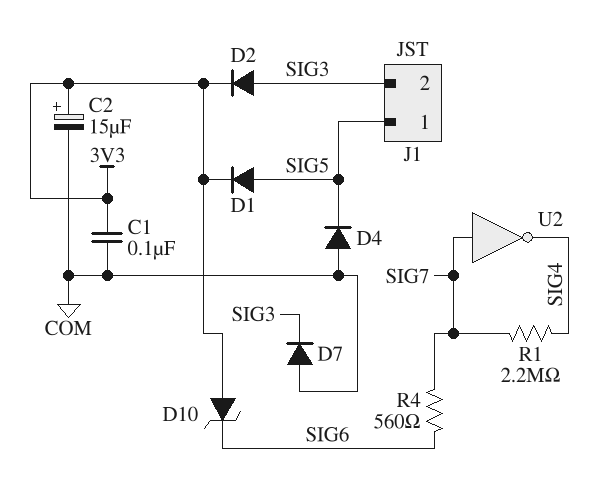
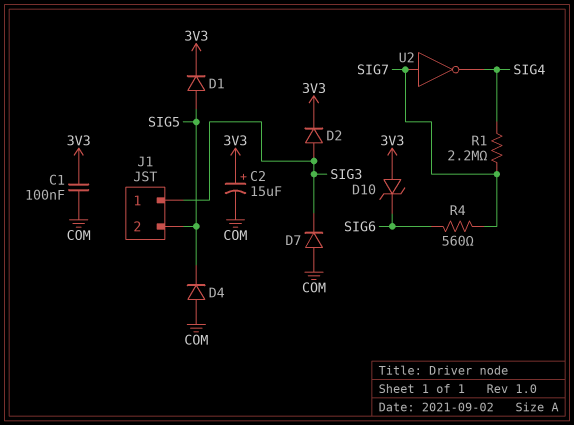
J1 pin 1: SIG5 -> SIG3
J1 pin 2: SIG3 -> SIG5

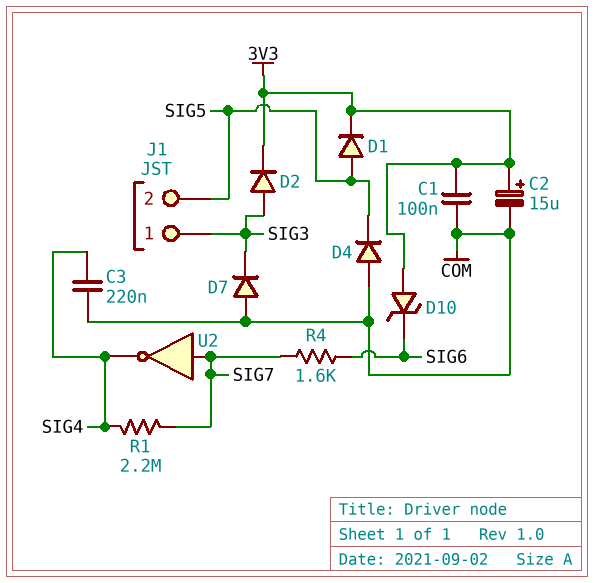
C3: none -> 220nF (COM, SIG4)
R4: 560 (SIG6, SIG7) -> 1.6k (SIG6, SIG7)

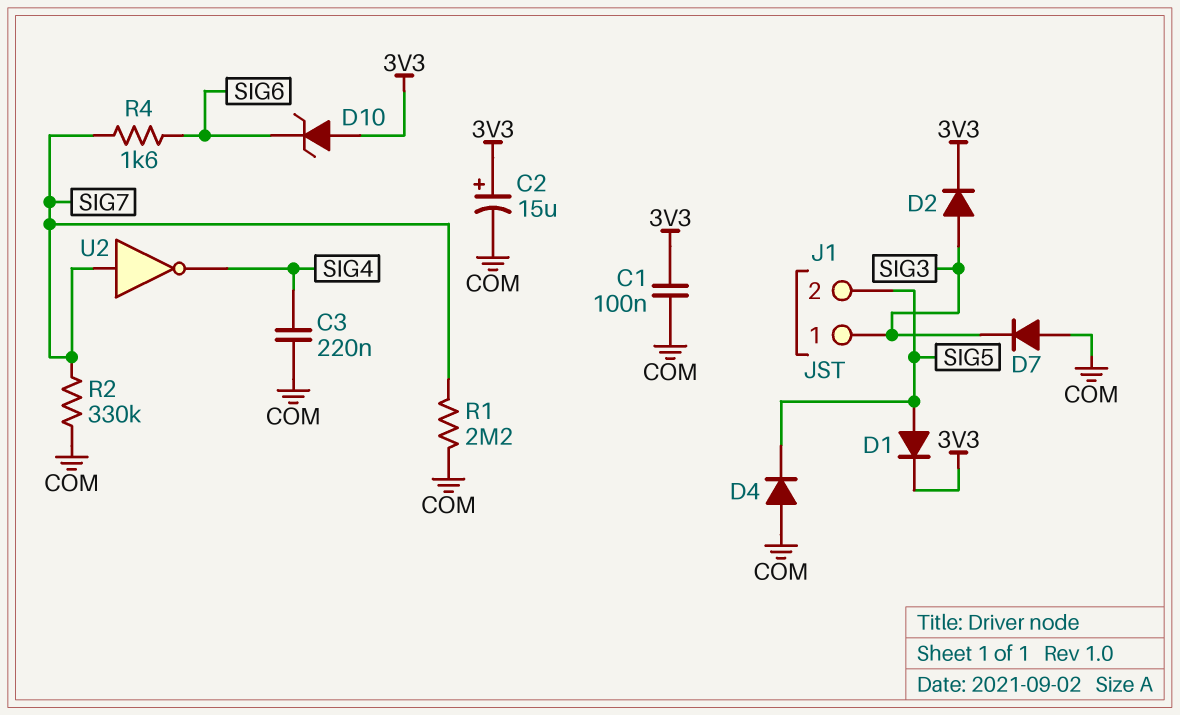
R1: 2.2M (SIG4, SIG7) -> 2.2M (COM, SIG7)
R2: none -> 330k (COM, SIG7)

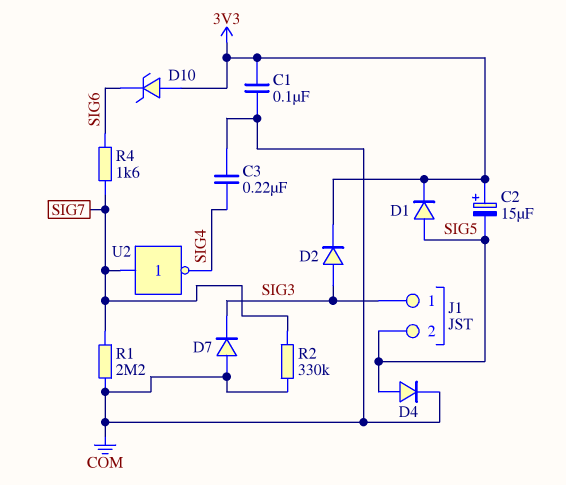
C2: 15uF (plus 3V3, minus COM) -> 15uF (plus 3V3, minus SIG5)
D4: diode (A COM, K SIG5) -> diode (A SIG5, K COM)

